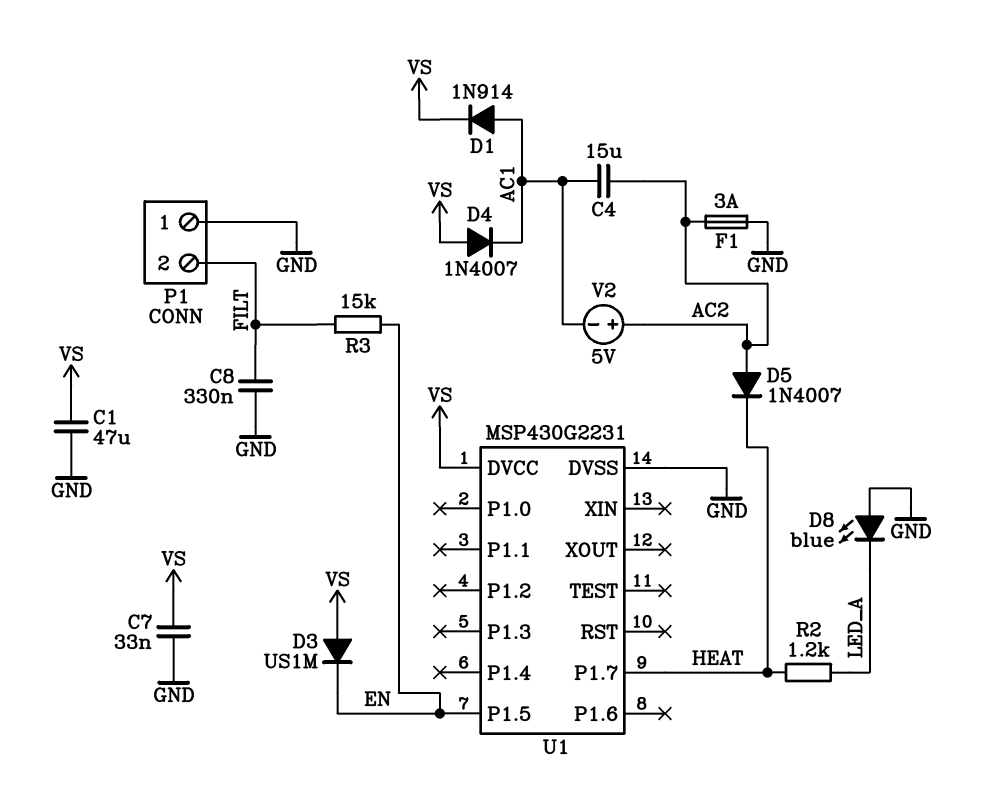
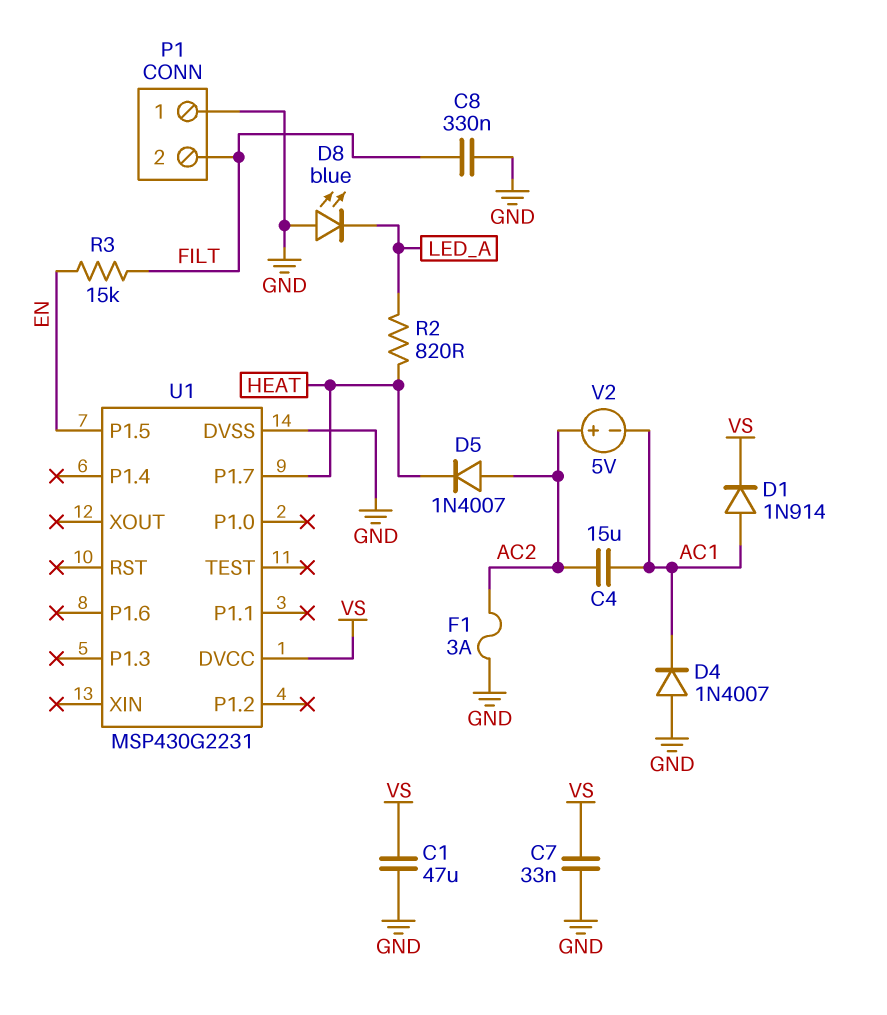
D3: diode US1M (A VS, K EN) -> none
D4: diode 1N4007 (A VS, K AC1) -> diode 1N4007 (A GND, K AC1)
R2: 1.2k (HEAT, LED_A) -> 820 (HEAT, LED_A)

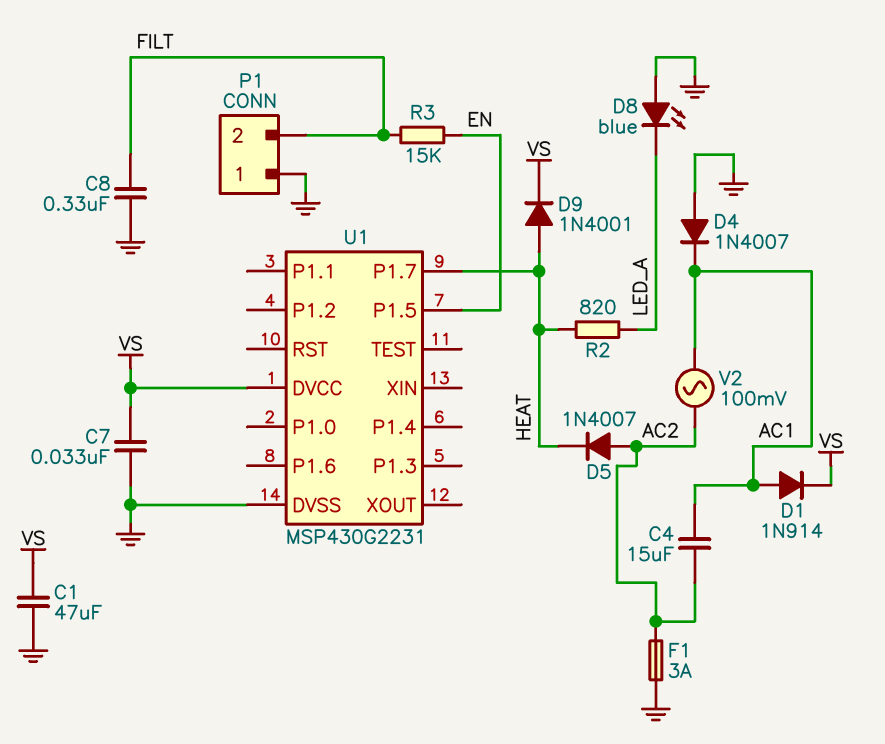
D9: none -> diode 1N4001 (A HEAT, K VS)
V2: 5V (plus AC2, minus AC1) -> AC 100mV (AC1, AC2)

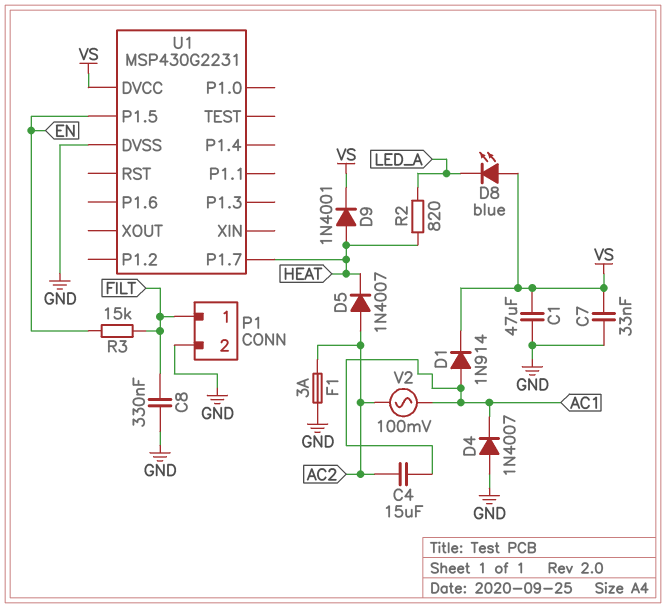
D8: LED blue (A GND, K LED_A) -> LED blue (A VS, K LED_A)
P1 pin 1: GND -> FILT
P1 pin 2: FILT -> GND

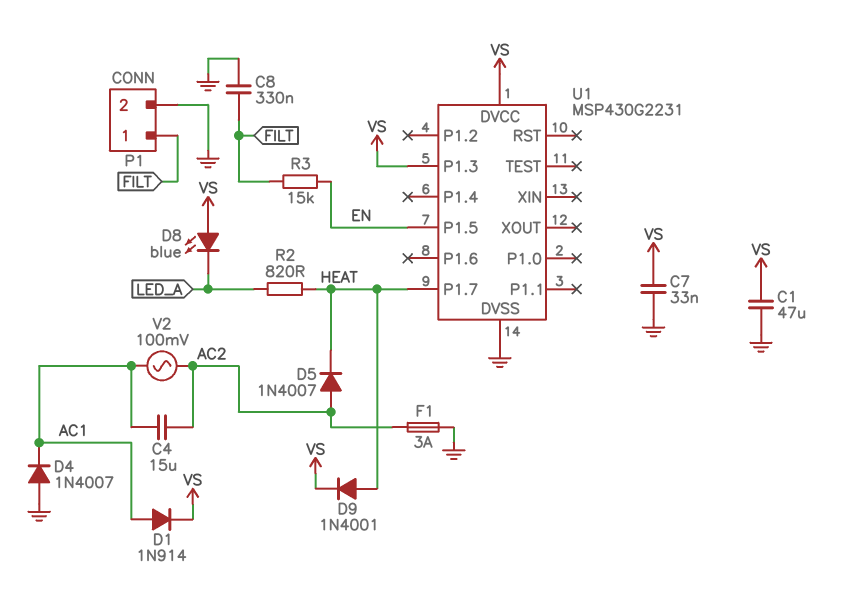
U1 pin P1.3: none -> VS

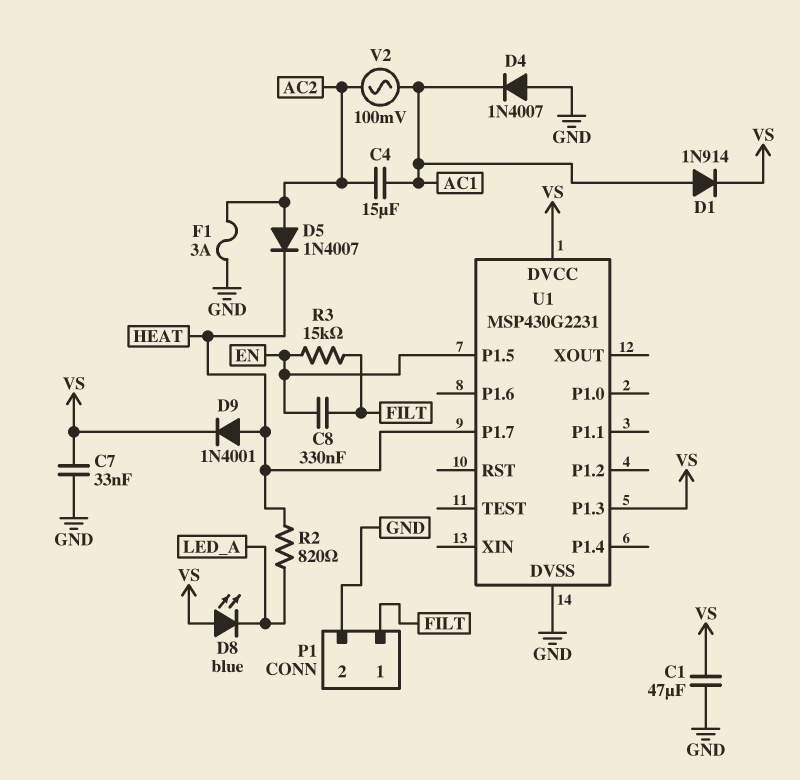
C8: 330nF (FILT, GND) -> 330nF (EN, FILT)

